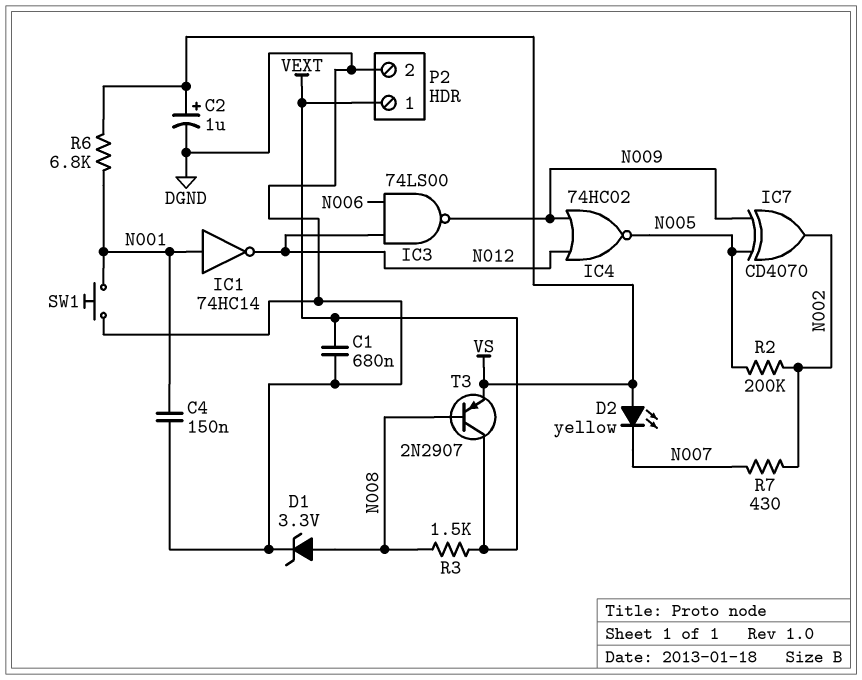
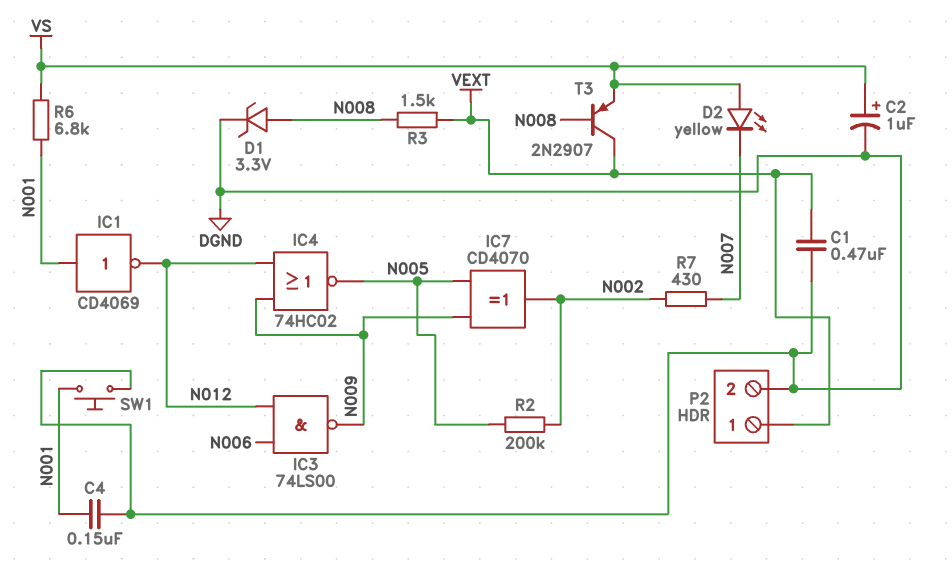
C1: 680nF (DGND, VEXT) -> 470nF (DGND, VEXT)
IC1: NOT 74HC14 (in N001, out N012) -> NOT CD4069 (in N001, out N012)

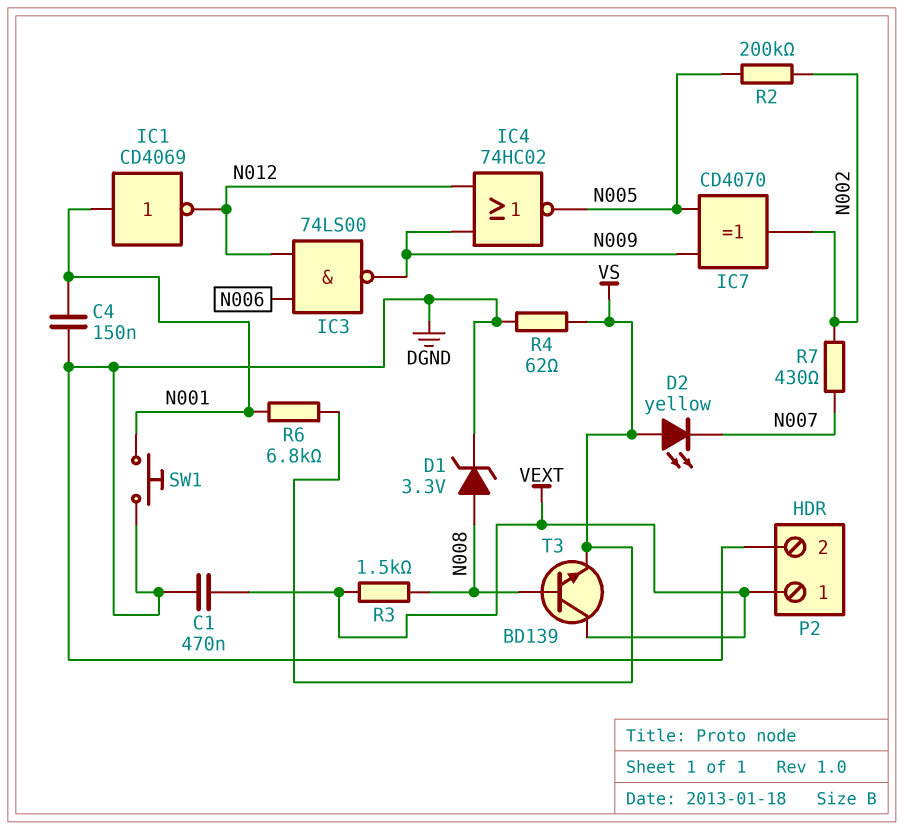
C2: 1uF (plus VS, minus DGND) -> none
R4: none -> 62 (DGND, VS)
T3: PNP 2N2907 (B N008, C VEXT, E VS) -> NPN BD139 (B N008, C VEXT, E VS)

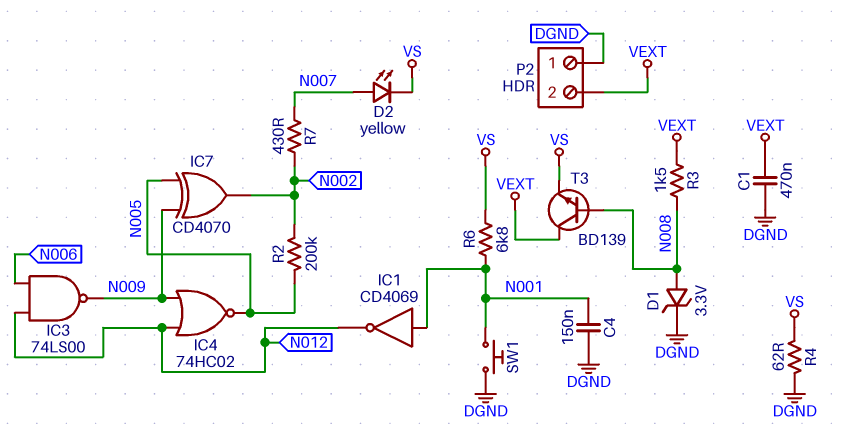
D2: LED yellow (A VS, K N007) -> LED yellow (A N007, K VS)
P2 pin 1: VEXT -> DGND
P2 pin 2: DGND -> VEXT

